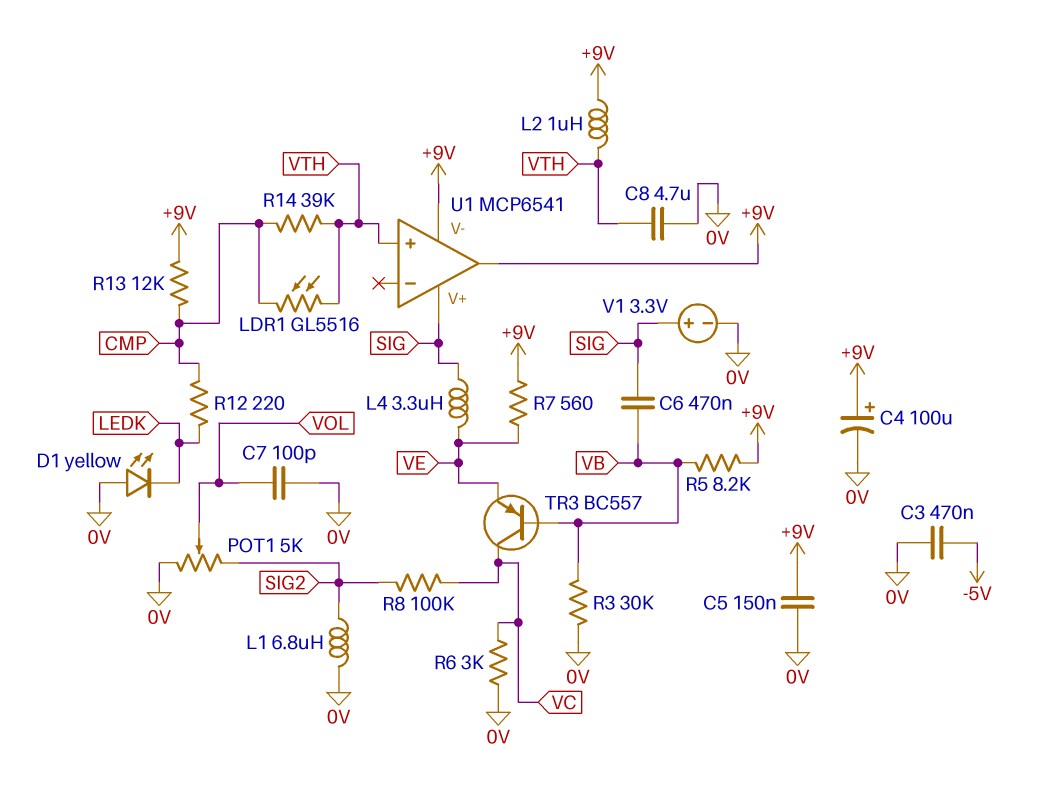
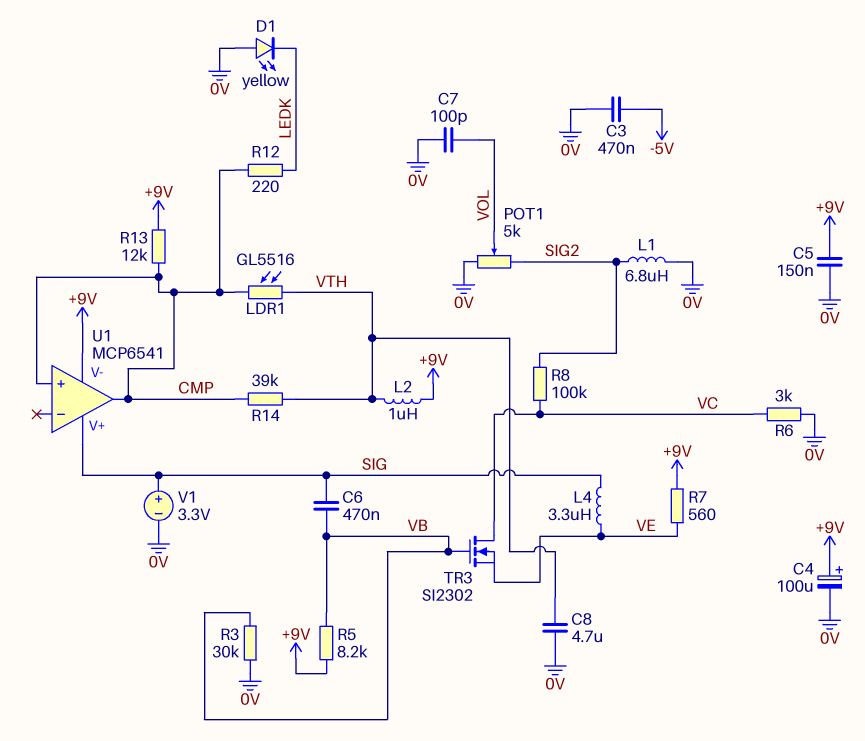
TR3: PNP BC557 (B VB, C VC, E VE) -> NMOS SI2302 (G VB, D VC, S VE)
U1 pin in+: VTH -> CMP
U1 pin out: +9V -> CMP

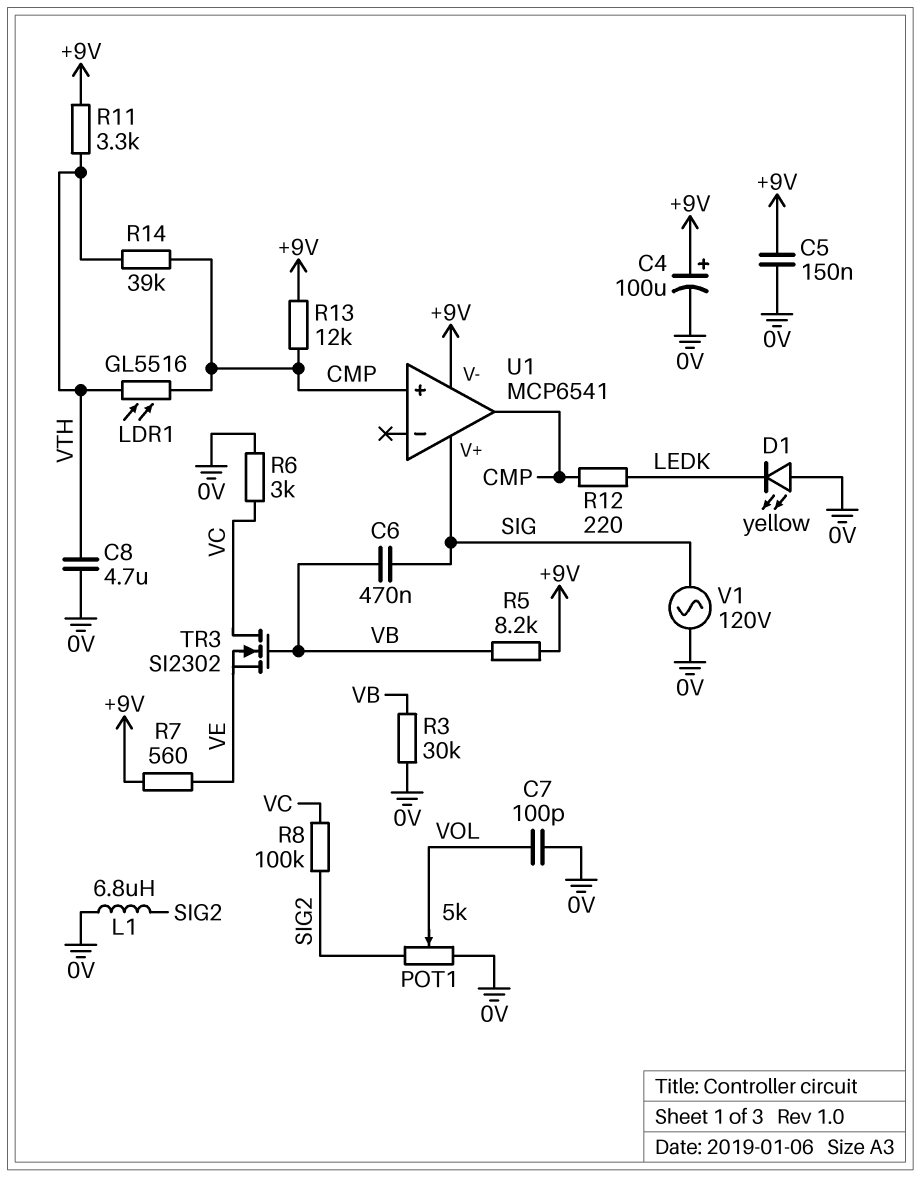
C3: 470nF (-5V, 0V) -> none
L2: 1uH (+9V, VTH) -> none
L4: 3.3uH (SIG, VE) -> none
R11: none -> 3.3k (+9V, VTH)
V1: 3.3V (plus SIG, minus 0V) -> AC 120V (0V, SIG)

